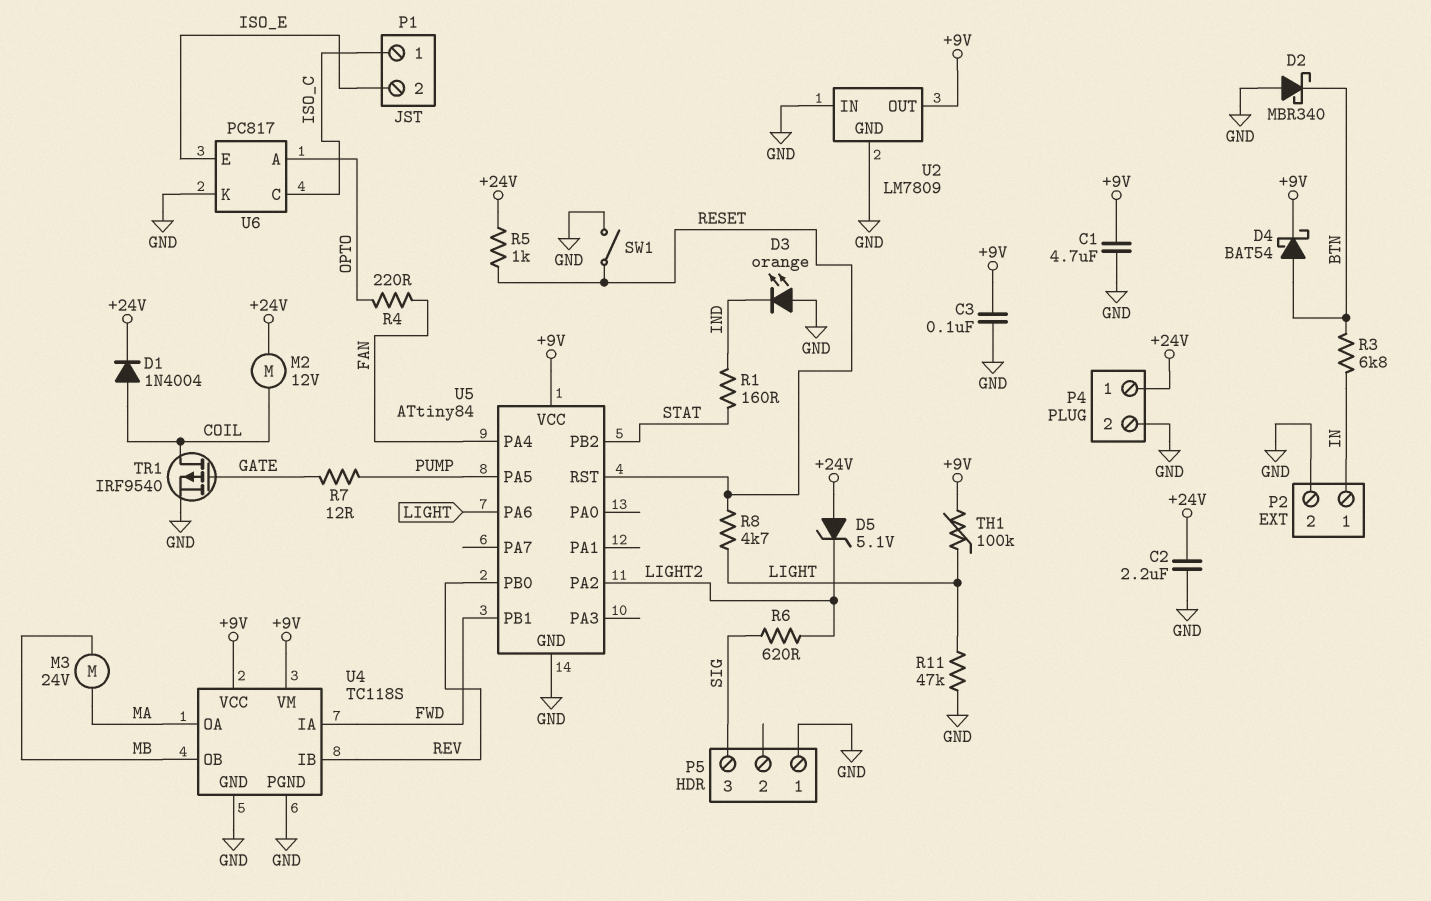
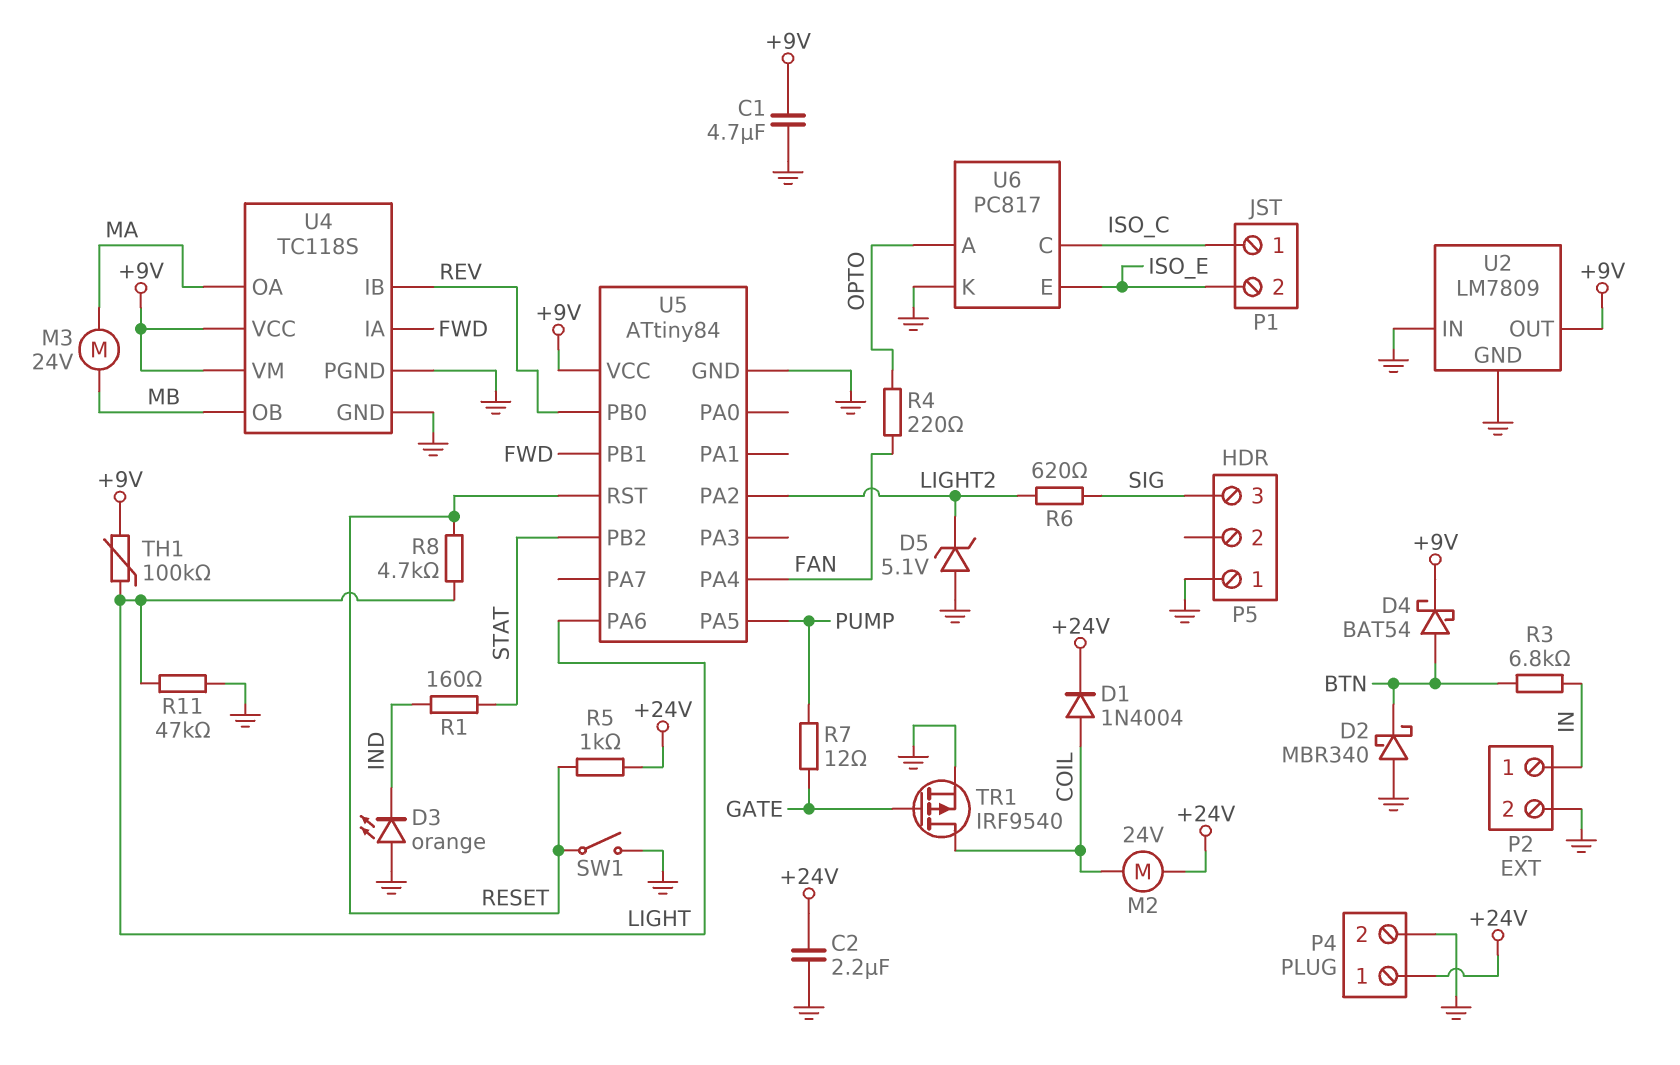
C3: 100nF (+9V, GND) -> none
D5: zener 5.1V (A +24V, K LIGHT2) -> zener 5.1V (A GND, K LIGHT2)
M2: motor 12V (+24V, COIL) -> motor 24V (+24V, COIL)

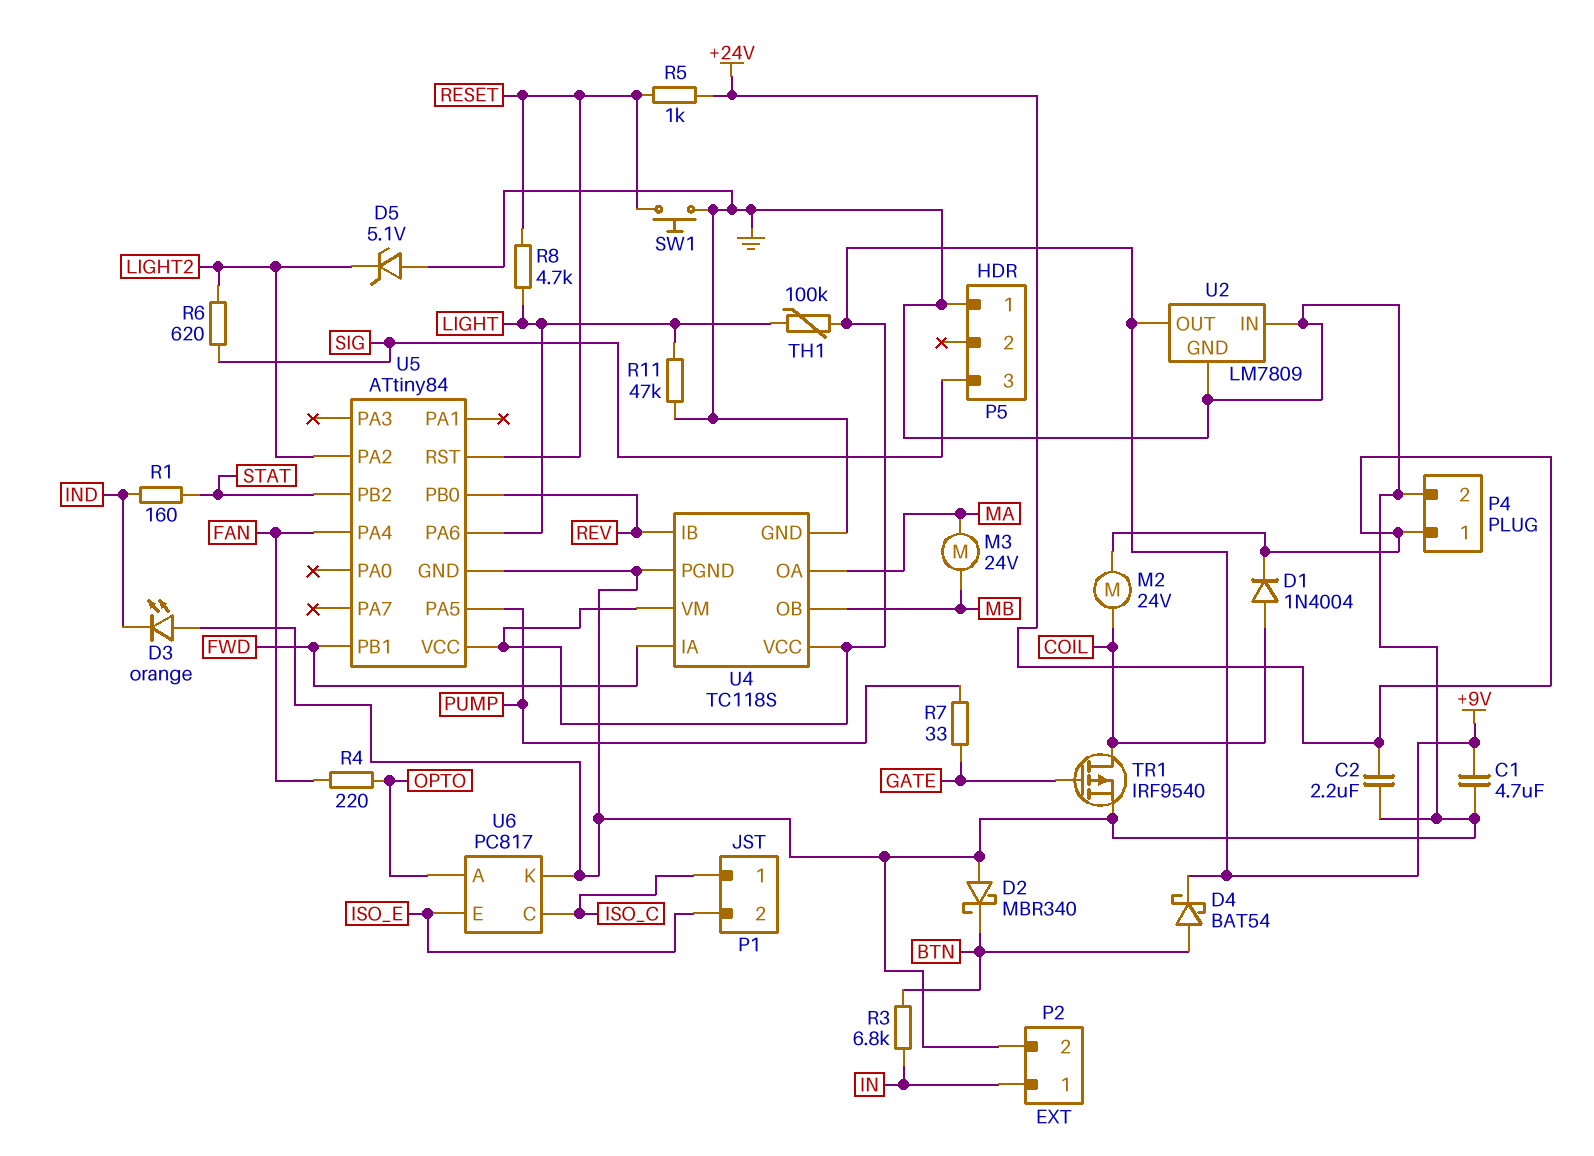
R7: 12 (GATE, PUMP) -> 33 (GATE, PUMP)
SW1: switch (GND, RESET) -> button (GND, RESET)

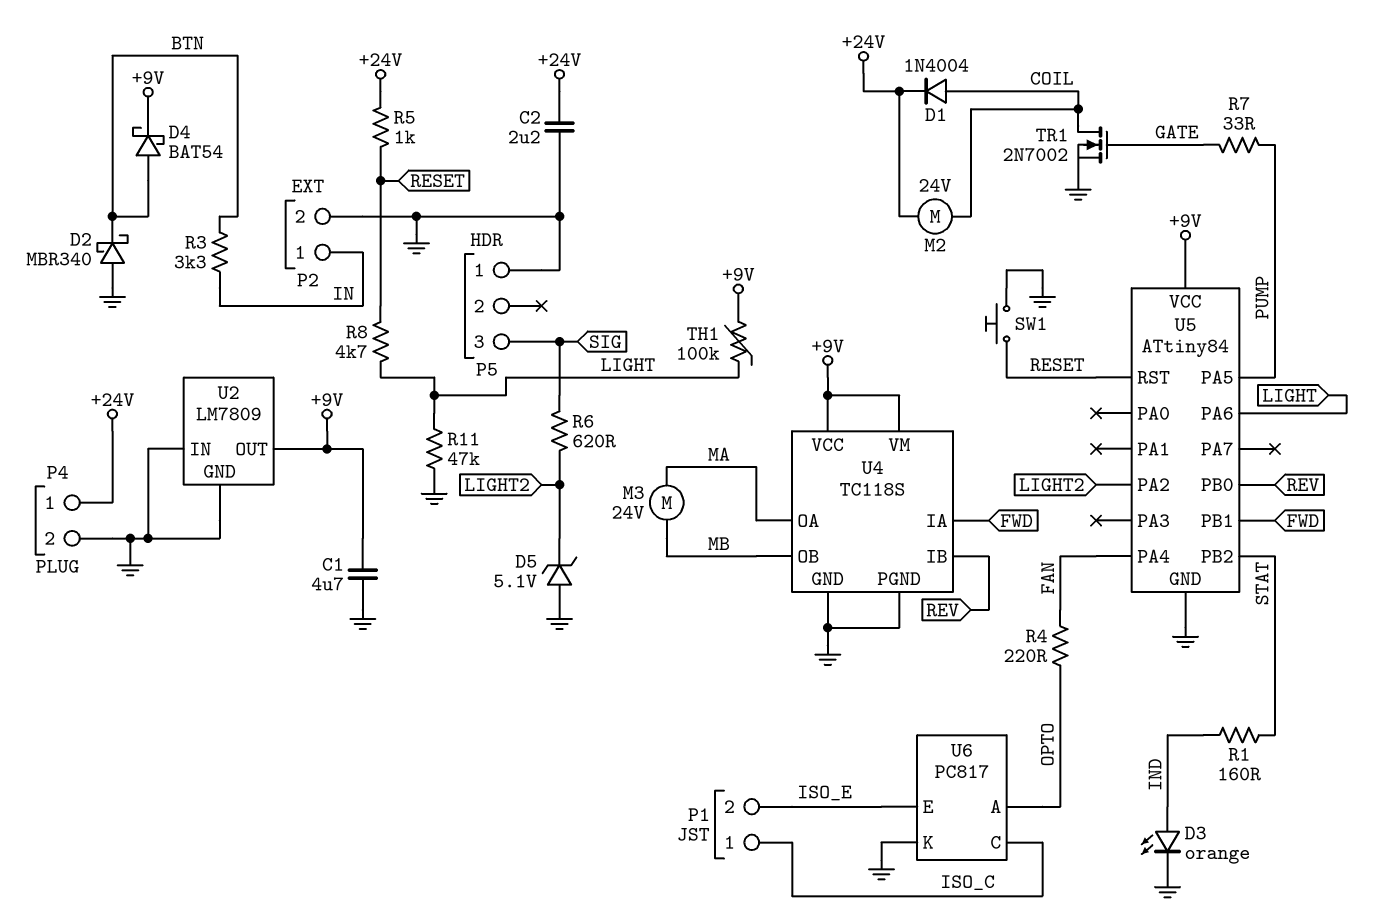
D3: LED orange (A GND, K IND) -> LED orange (A IND, K GND)
R3: 6.8k (BTN, IN) -> 3.3k (BTN, IN)
TR1: PMOS IRF9540 (G GATE, D COIL, S GND) -> NMOS 2N7002 (G GATE, D COIL, S GND)

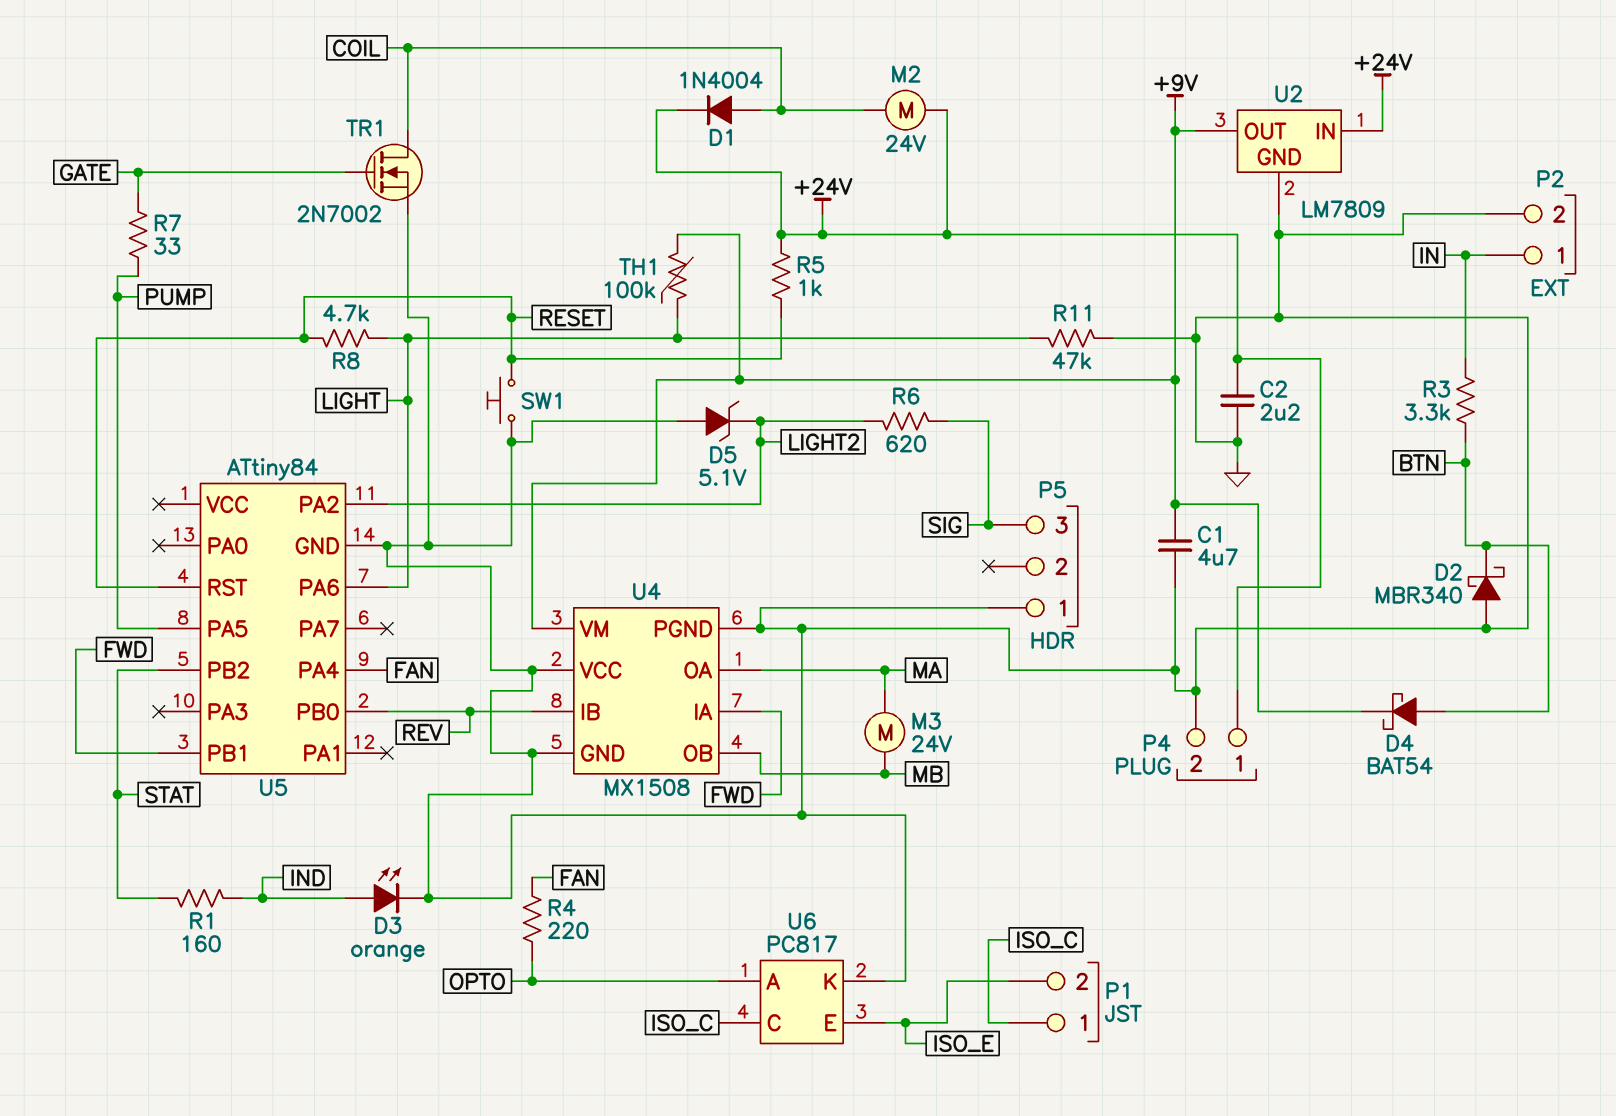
U2 pin IN: GND -> +24V
U4: TC118S -> MX1508
U4 pin VCC: +9V -> GND
U5 pin VCC: +9V -> none

